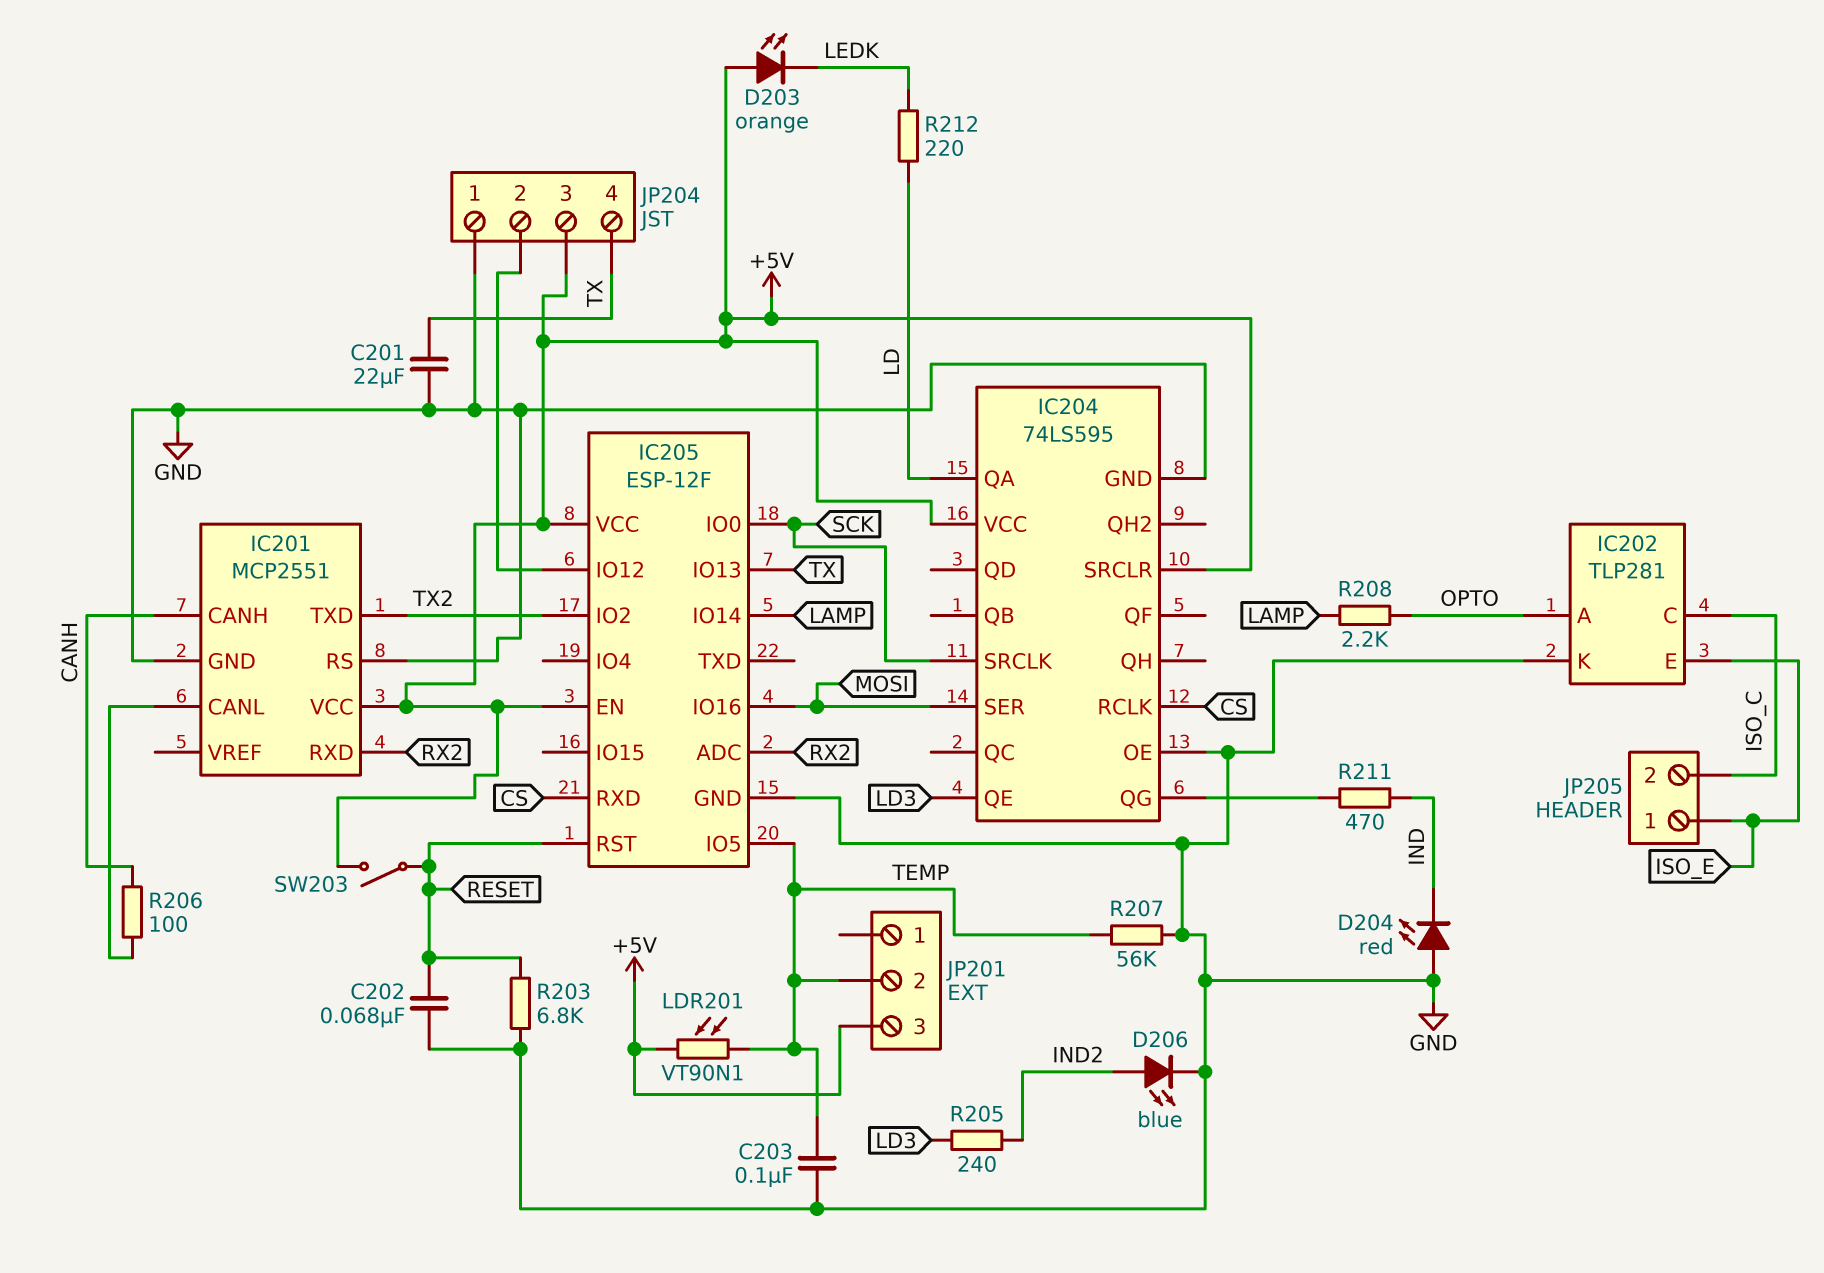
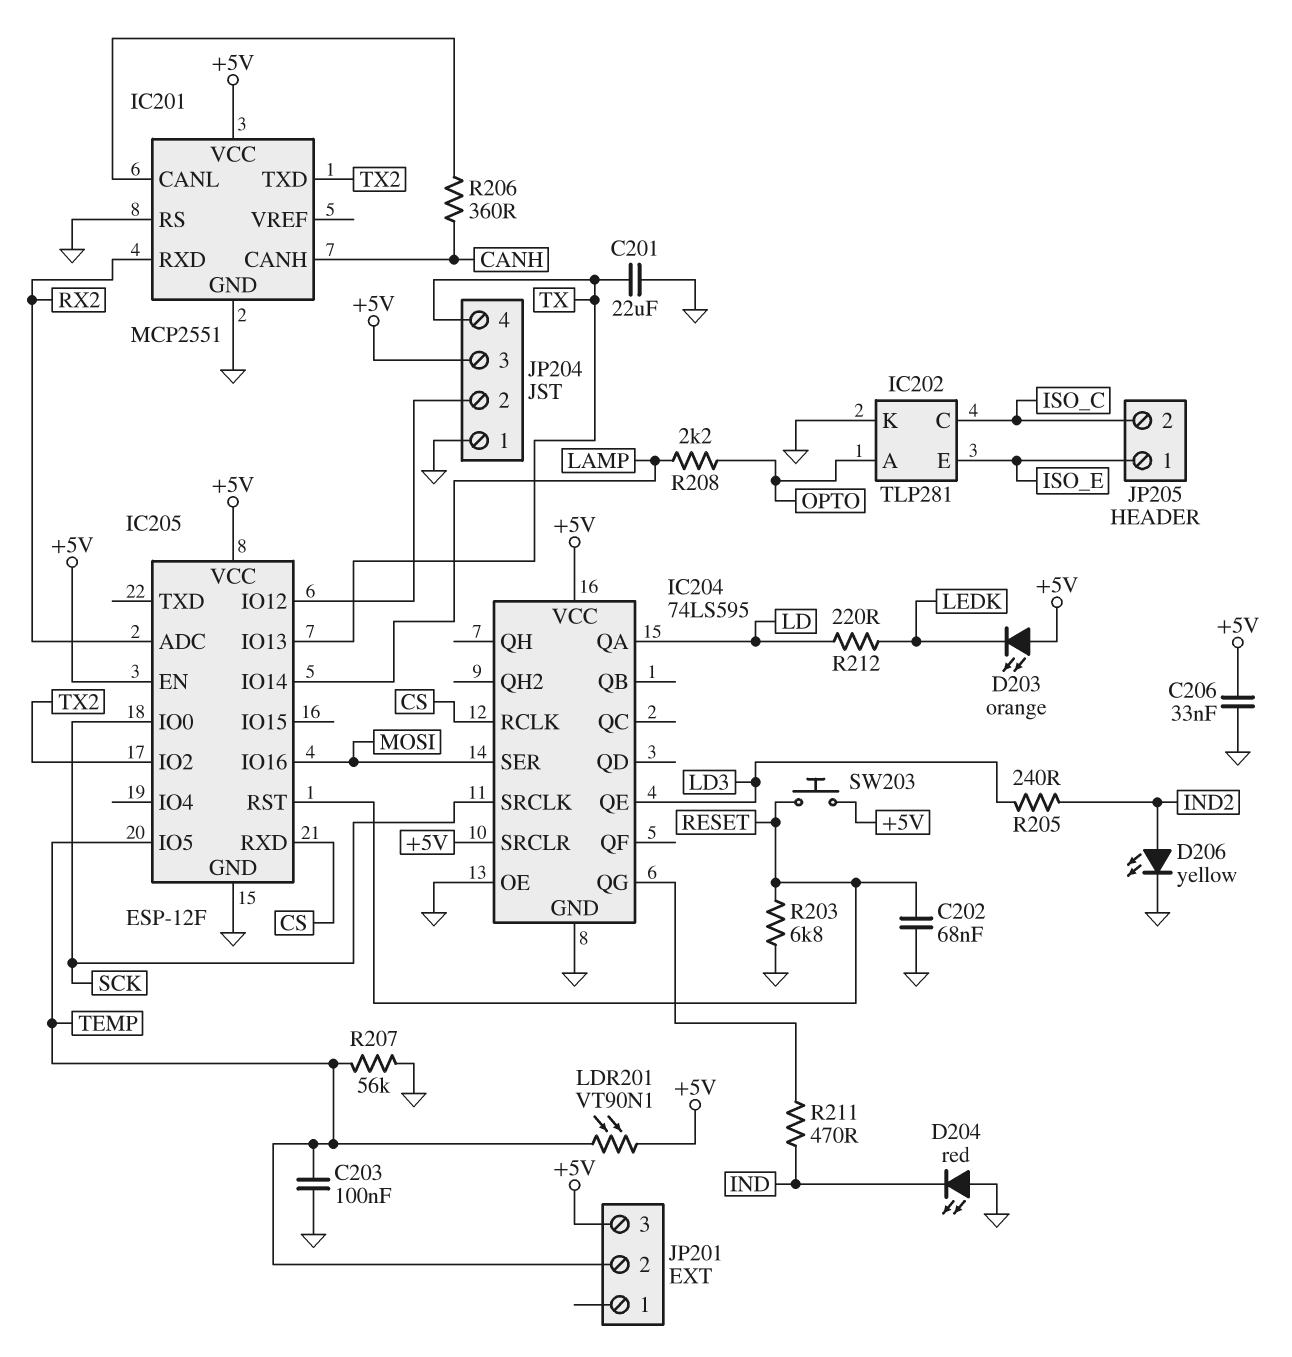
C206: none -> 33nF (+5V, GND)
D206: LED blue (A IND2, K GND) -> LED yellow (A IND2, K GND)
R206: 100 (CANH, IC201/CANL) -> 360 (CANH, IC201/CANL)
SW203: switch (+5V, RESET) -> button (+5V, RESET)

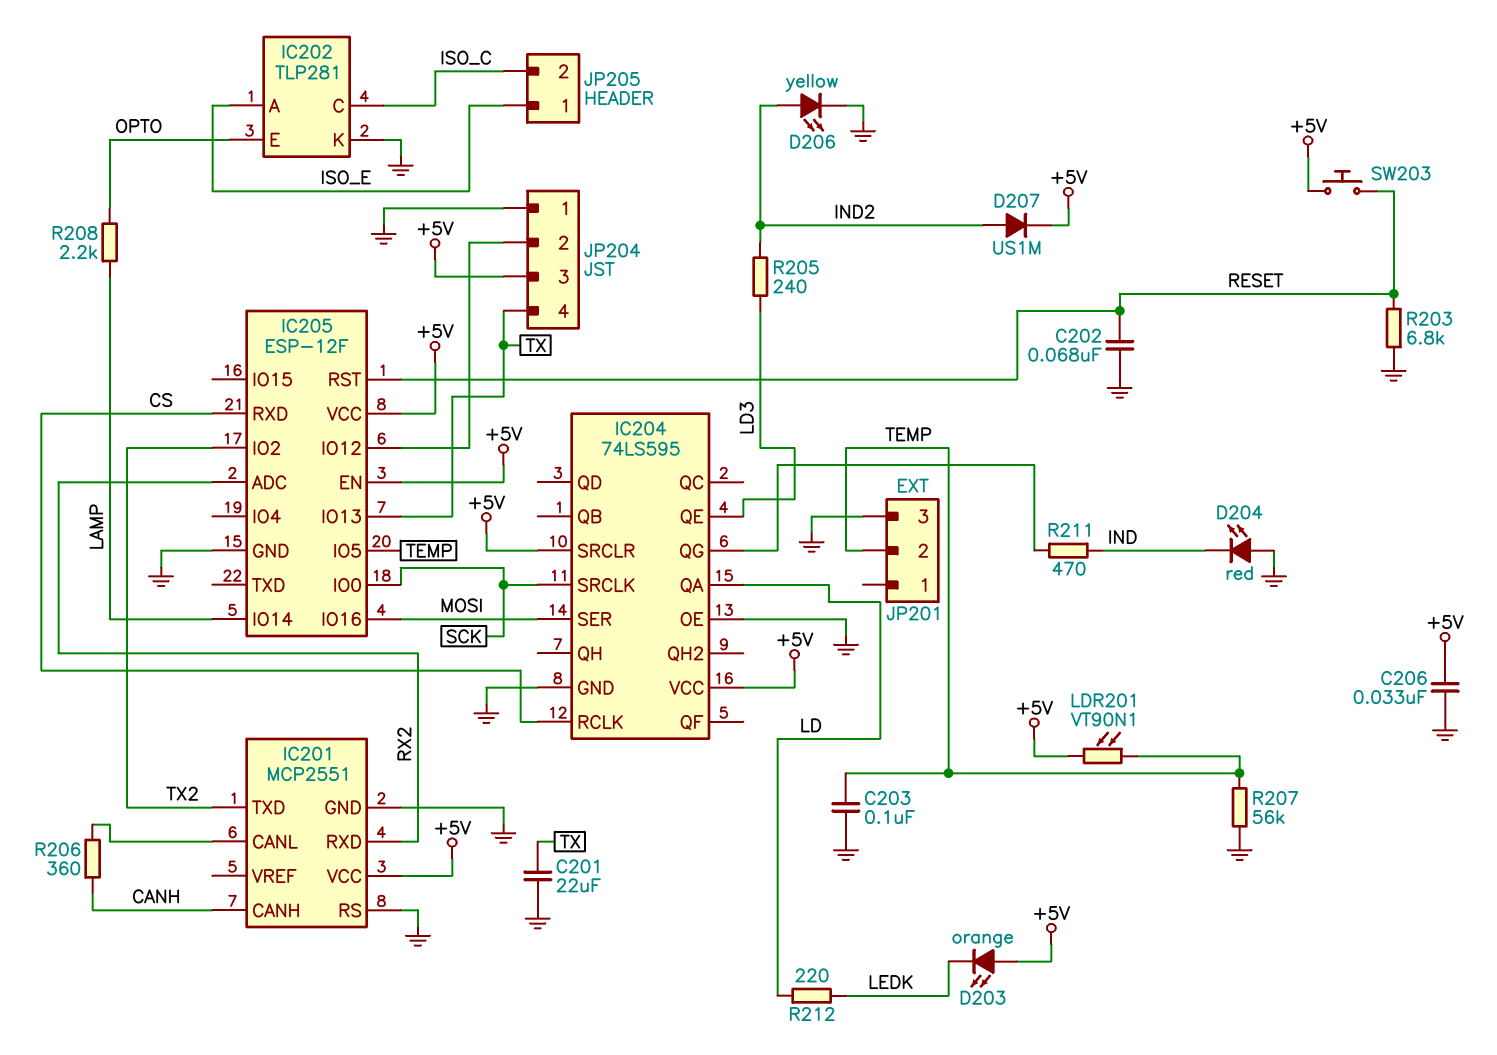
D207: none -> diode US1M (A IND2, K +5V)
IC202 pin A: OPTO -> ISO_E
IC202 pin E: ISO_E -> OPTO
JP201 pin 3: +5V -> GND

